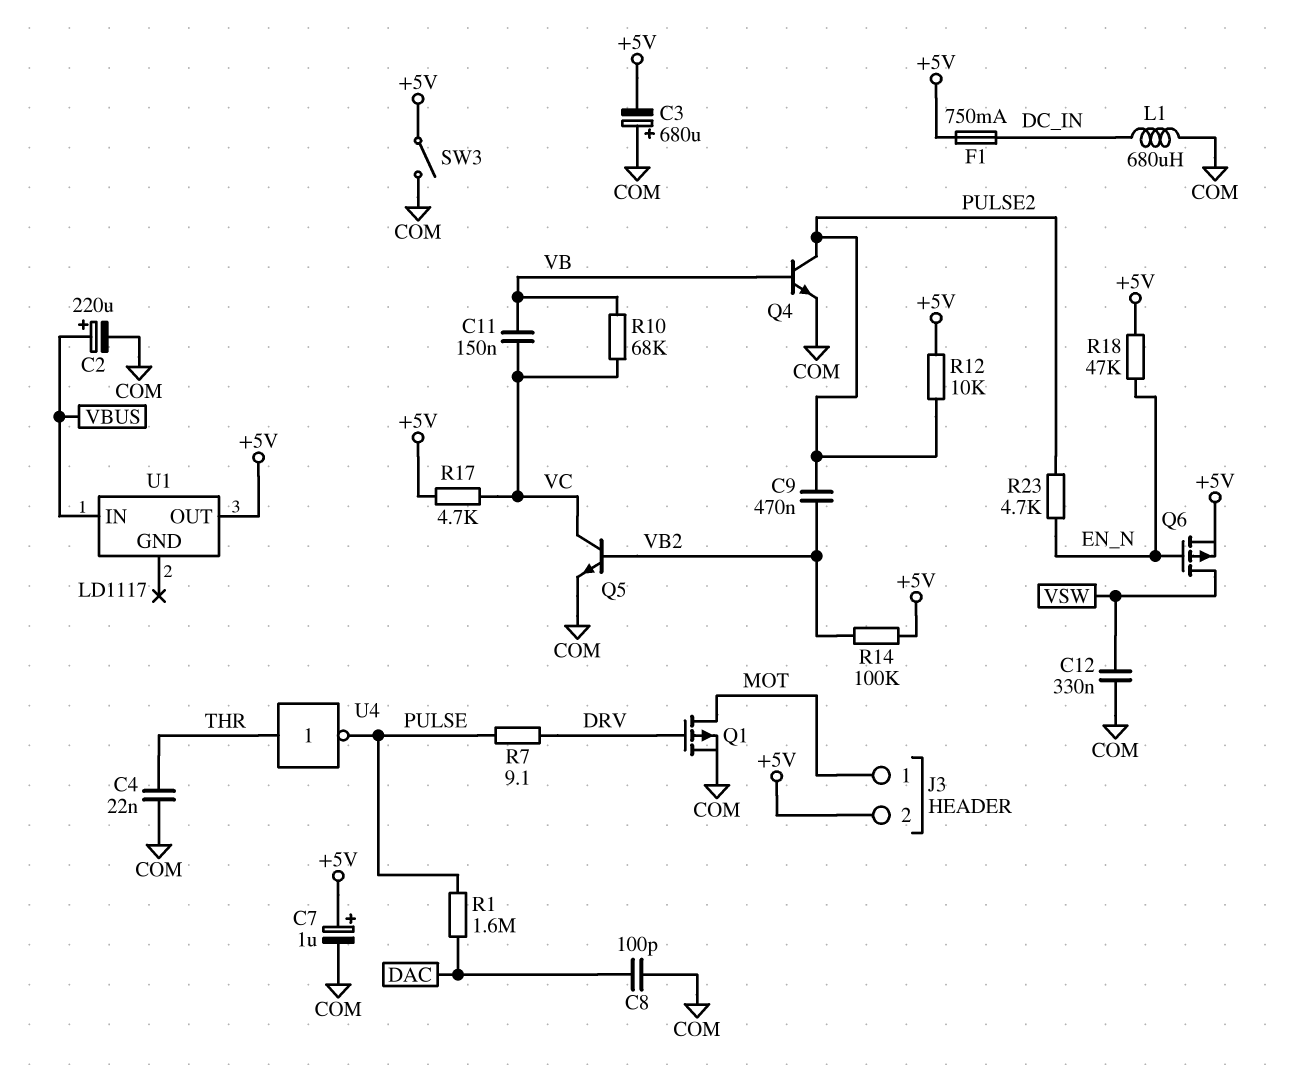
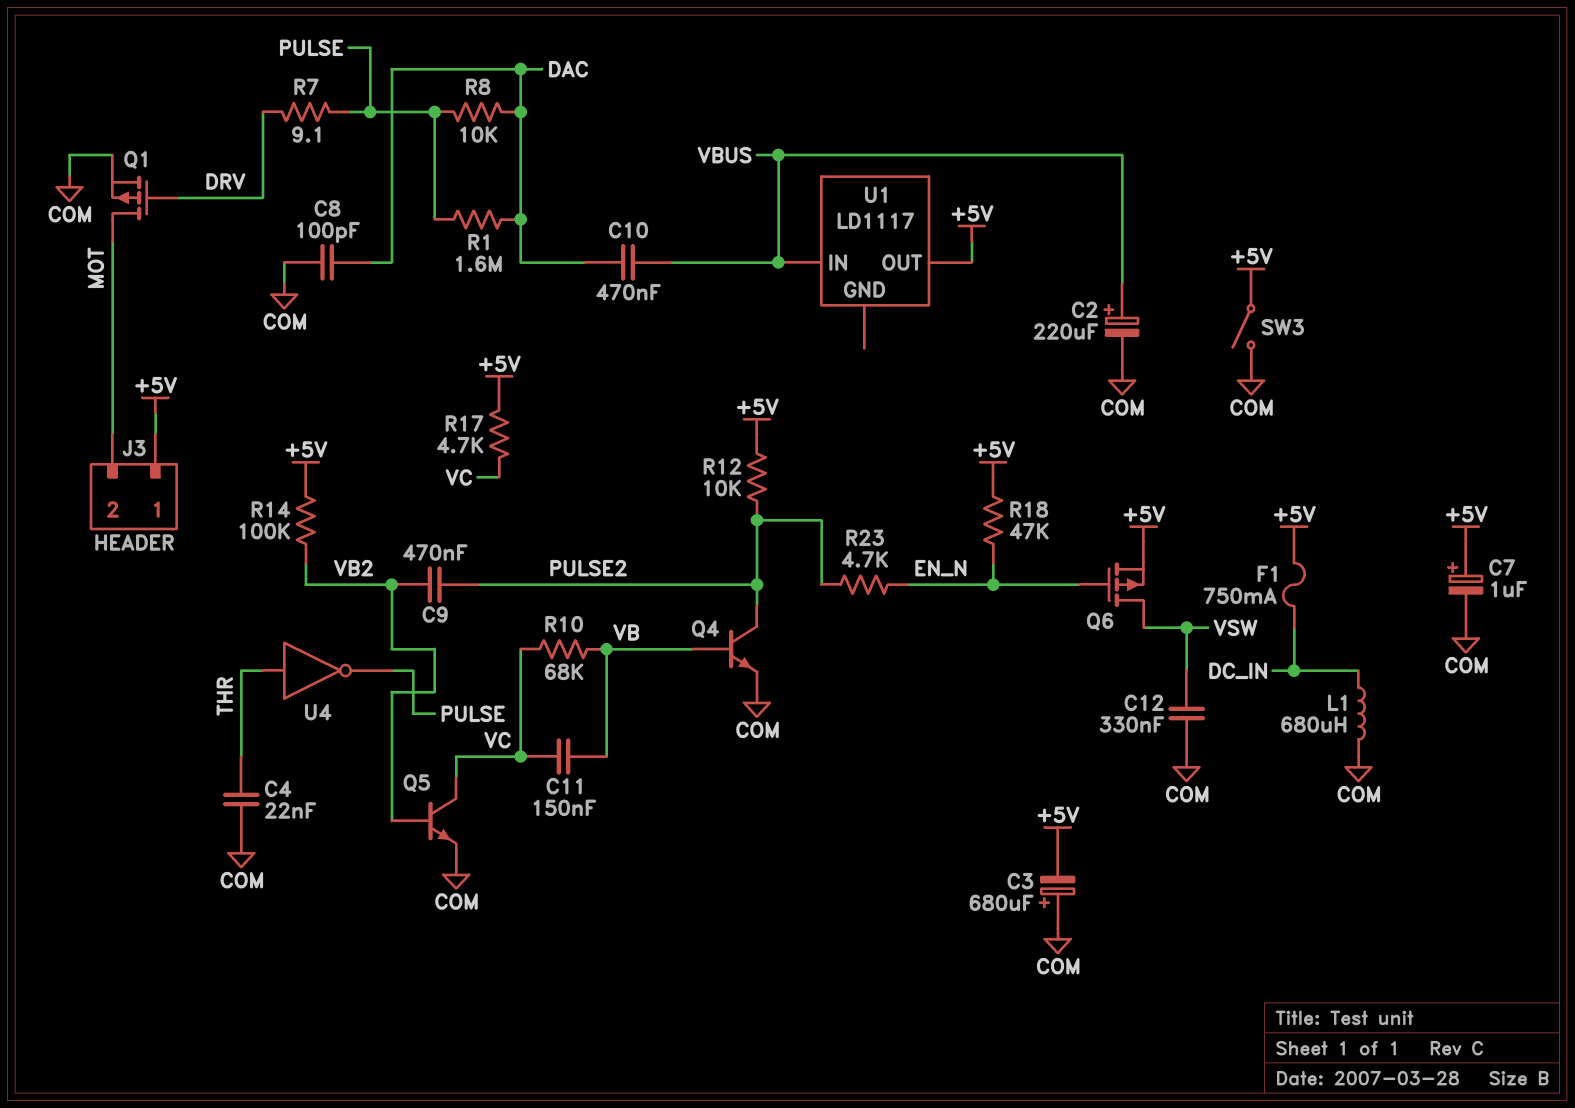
C10: none -> 470nF (DAC, VBUS)
J3 pin 1: MOT -> +5V
J3 pin 2: +5V -> MOT
R8: none -> 10k (DAC, PULSE)

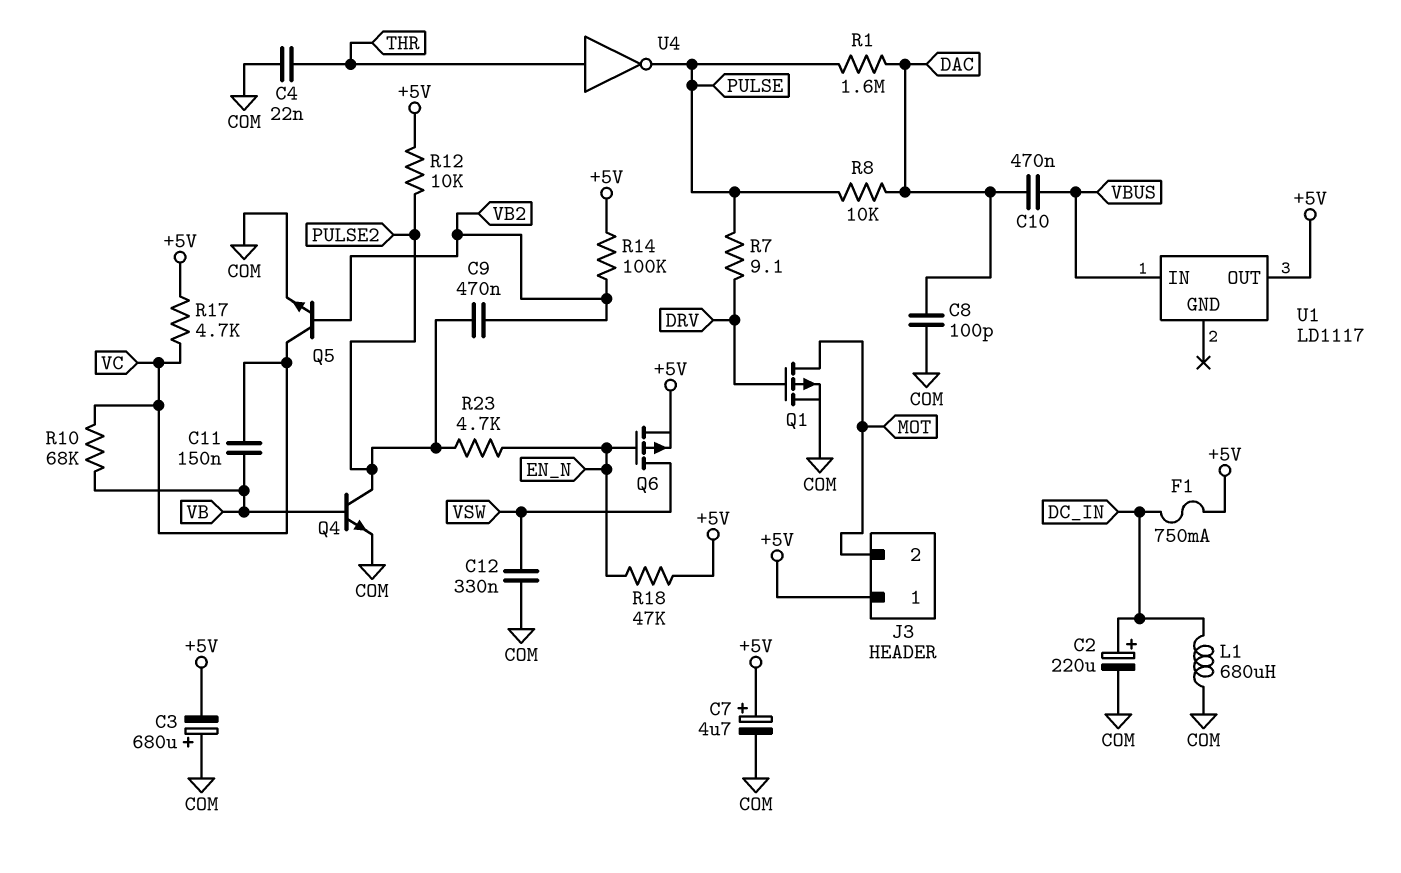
C2: 220uF (plus VBUS, minus COM) -> 220uF (plus DC_IN, minus COM)
C7: 1uF (plus +5V, minus COM) -> 4.7uF (plus +5V, minus COM)
SW3: switch (+5V, COM) -> none

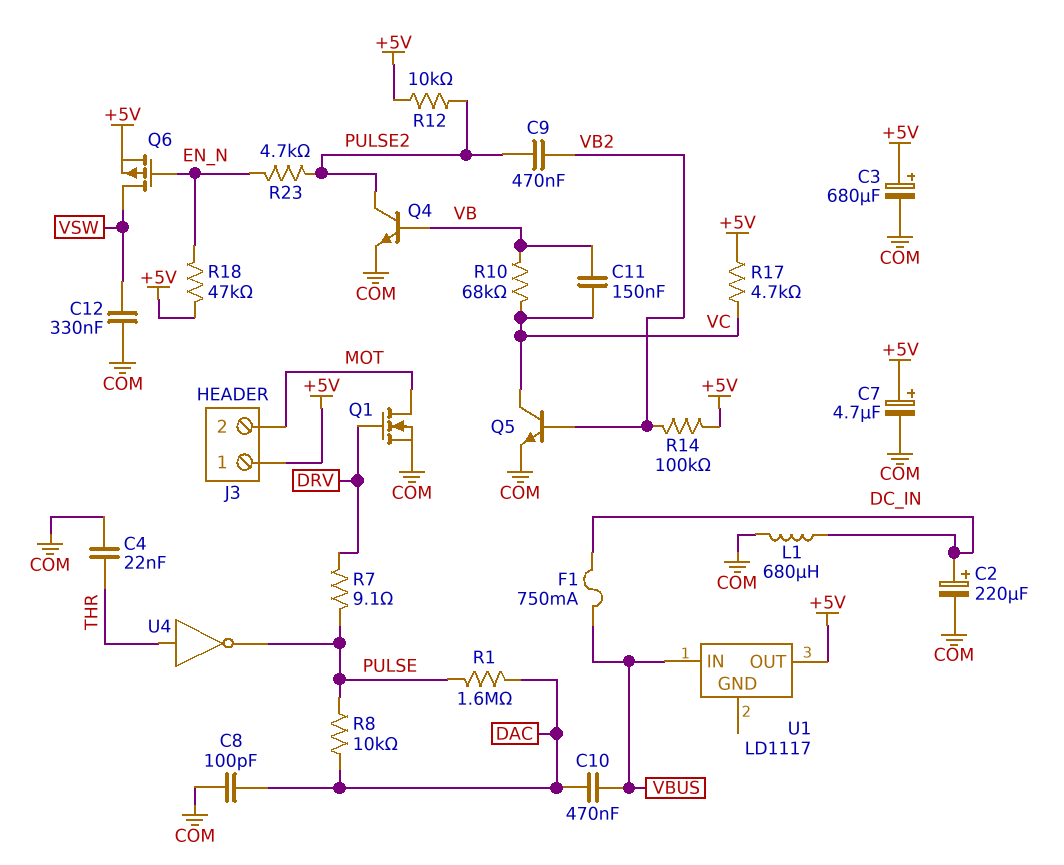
C3: 680uF (plus COM, minus +5V) -> 680uF (plus +5V, minus COM)
F1: 750mA (+5V, DC_IN) -> 750mA (DC_IN, VBUS)
Q1: PMOS (G DRV, D MOT, S COM) -> NMOS (G DRV, D MOT, S COM)

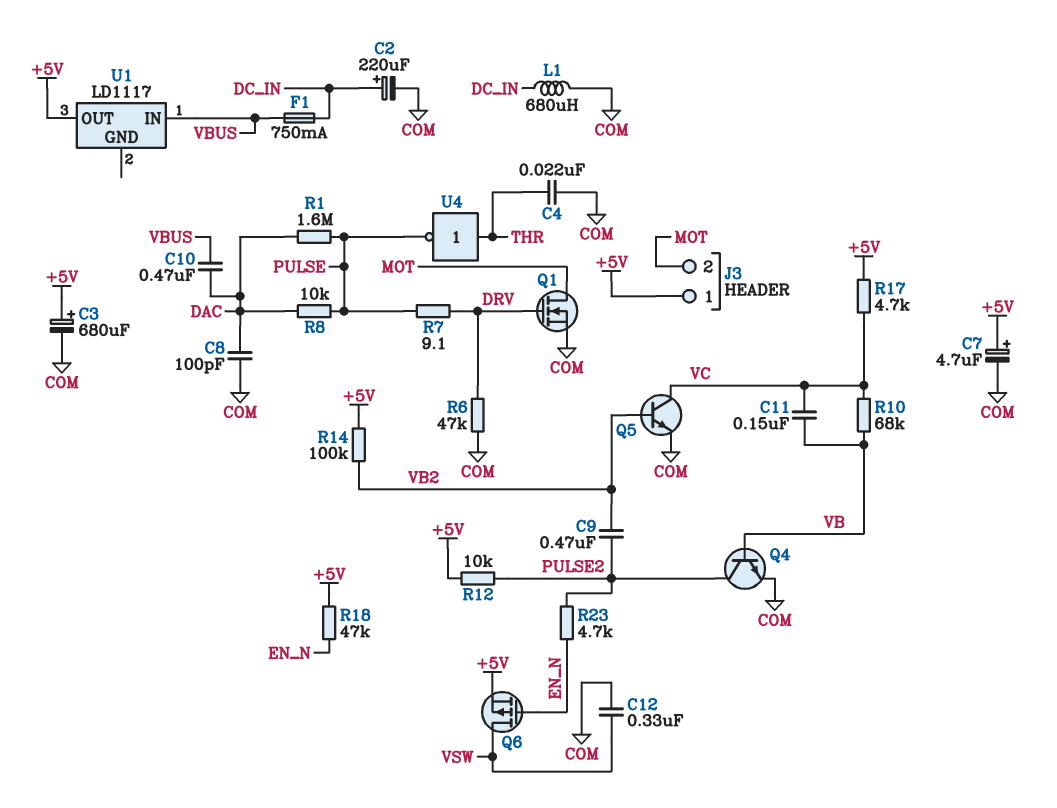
R6: none -> 47k (COM, DRV)

